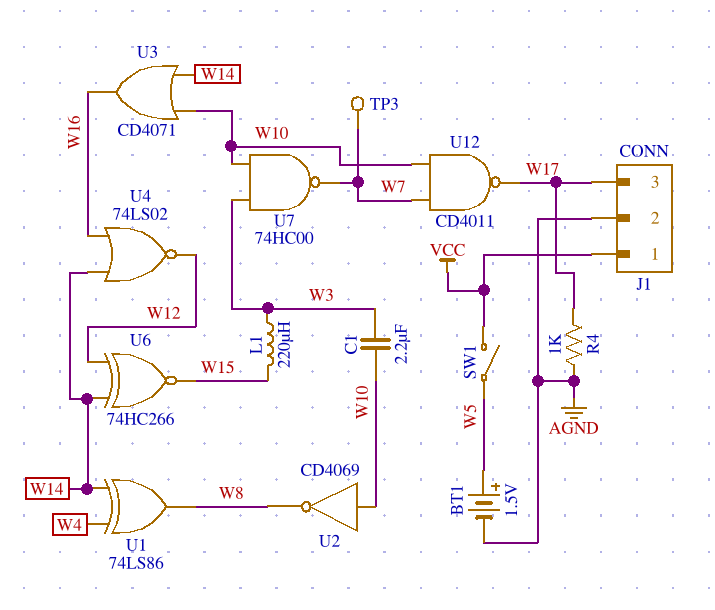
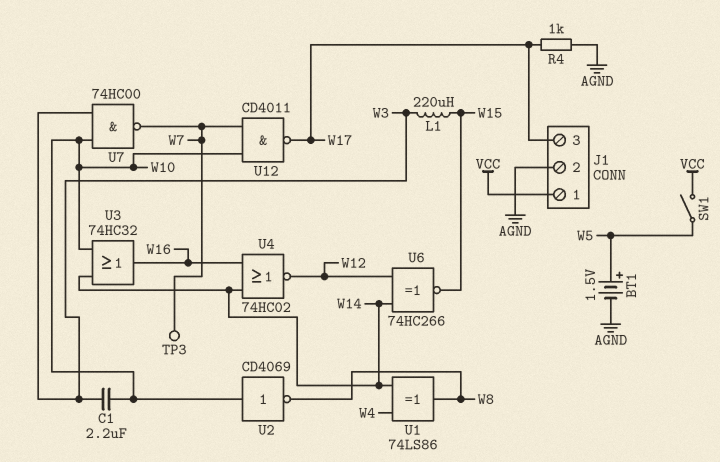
U3: OR CD4071 (in W10, in W14, out W16) -> OR 74HC32 (in W10, in W14, out W16)
U4: NOR 74LS02 (in W14, in W16, out W12) -> NOR 74HC02 (in W14, in W16, out W12)

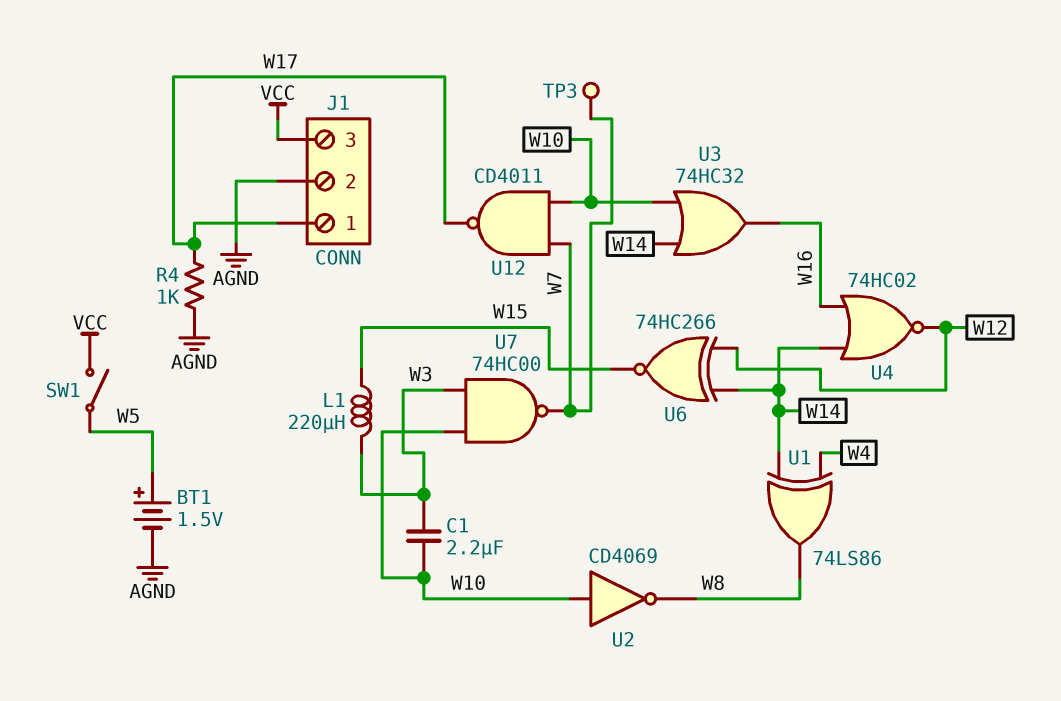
J1 pin 1: VCC -> W17
J1 pin 3: W17 -> VCC

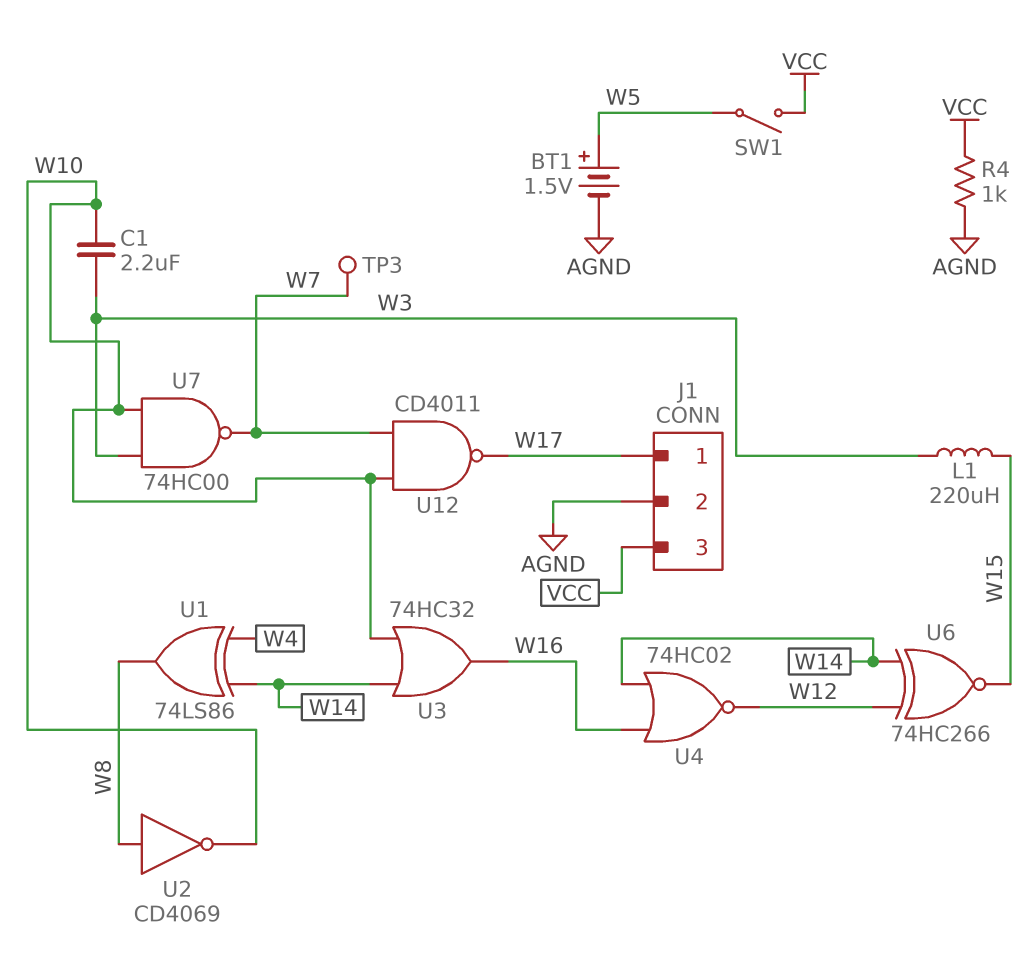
R4: 1k (AGND, W17) -> 1k (AGND, VCC)
U2: NOT CD4069 (in W10, out W8) -> NOT CD4069 (in W8, out W10)

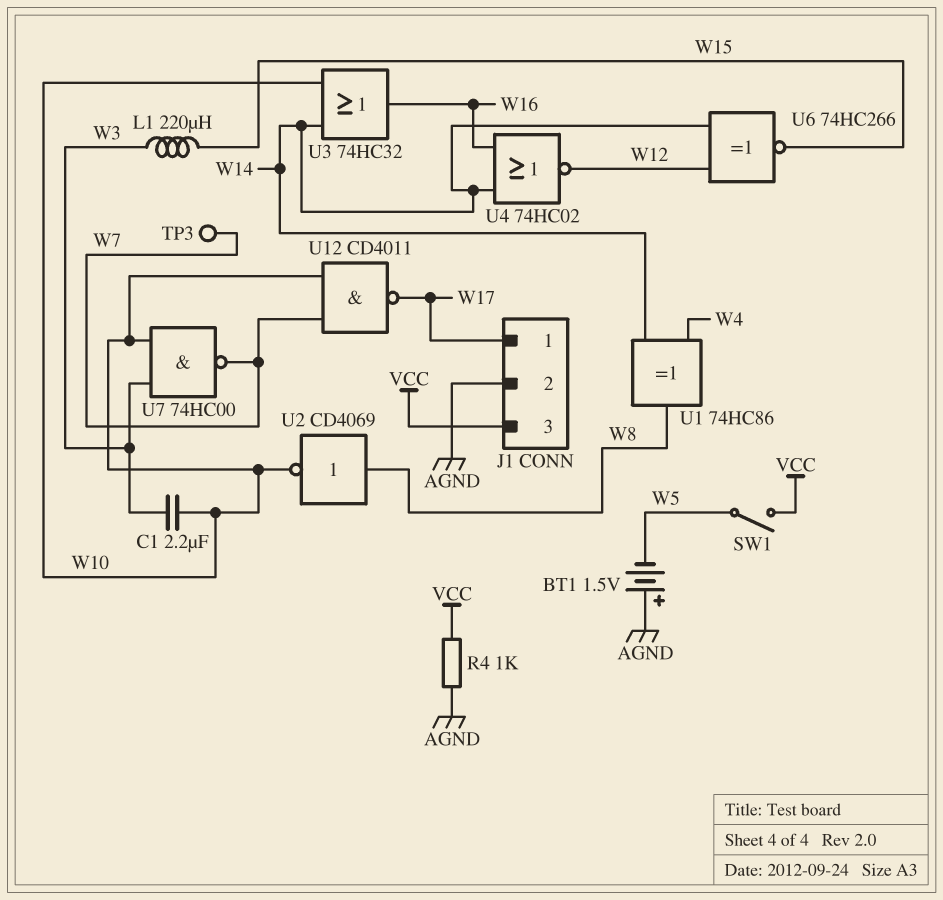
BT1: 1.5V (plus W5, minus AGND) -> 1.5V (plus AGND, minus W5)
U1: XOR 74LS86 (in W4, in W14, out W8) -> XOR 74HC86 (in W4, in W14, out W8)

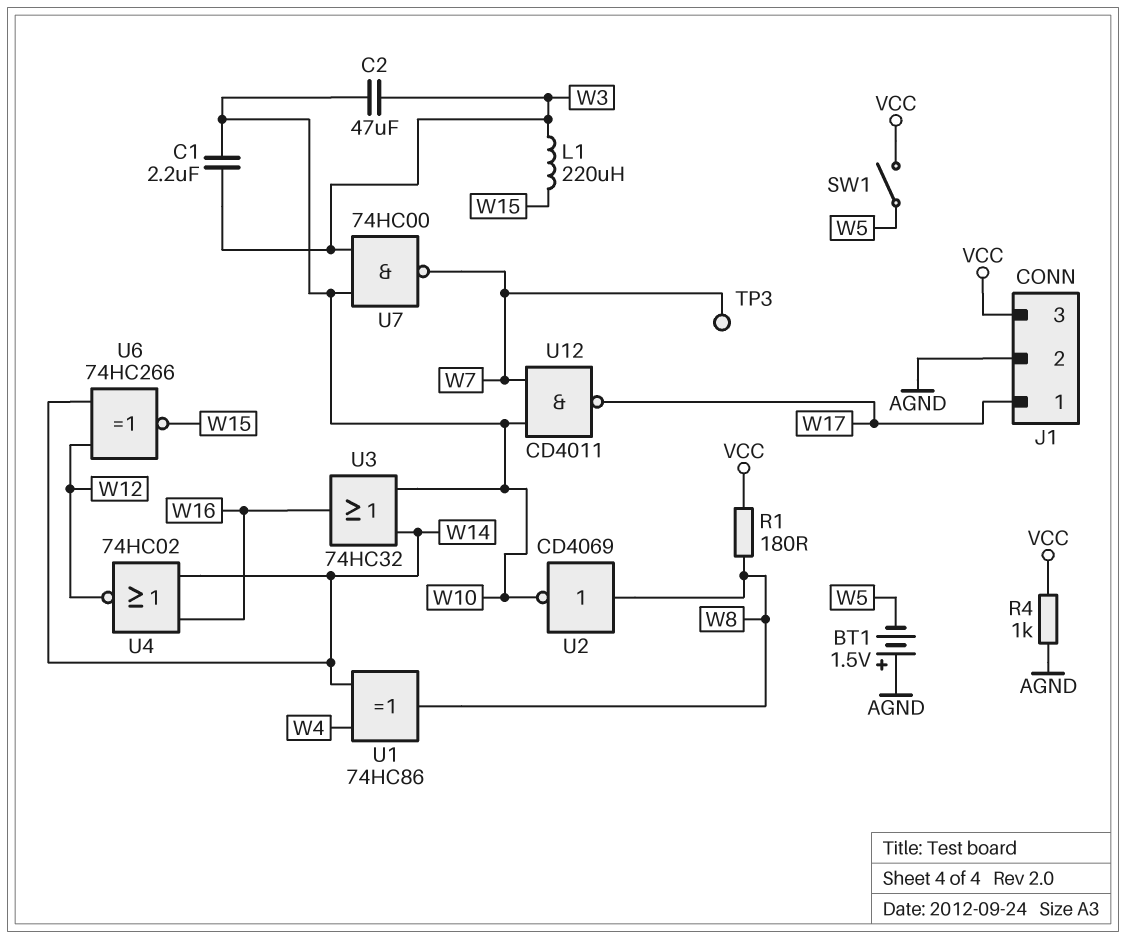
C2: none -> 47uF (W3, W10)
R1: none -> 180 (VCC, W8)

